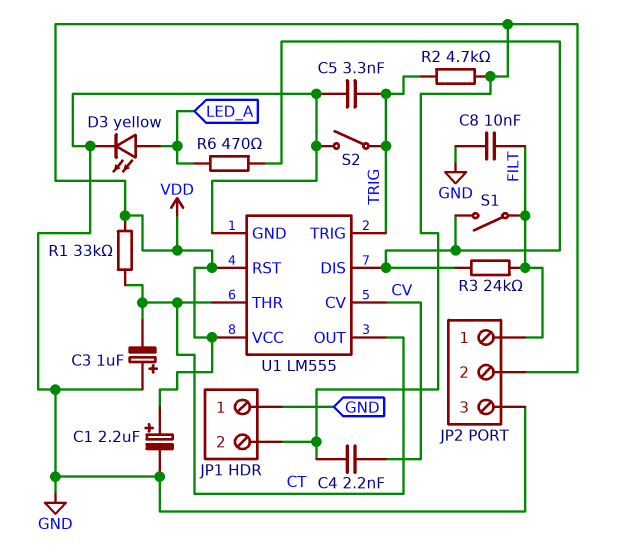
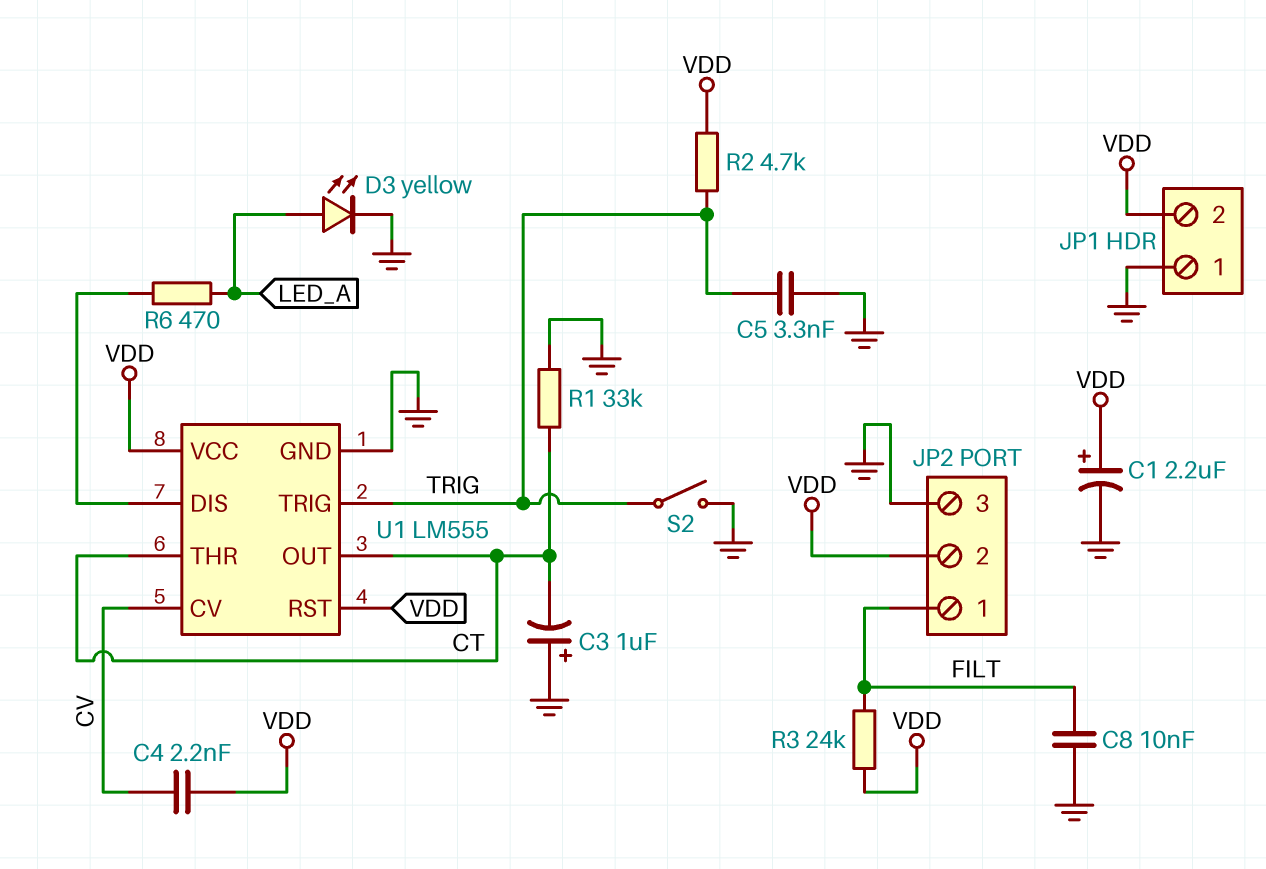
R1: 33k (CT, VDD) -> 33k (CT, GND)
R3: 24k (FILT, U1/DIS) -> 24k (FILT, VDD)
S1: switch (FILT, U1/DIS) -> none

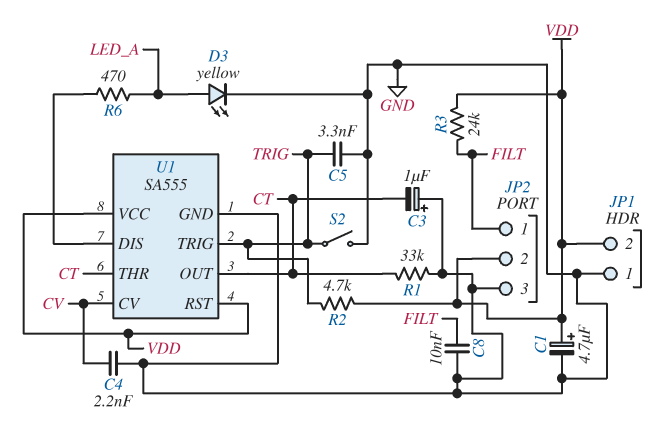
C1: 2.2uF (plus VDD, minus GND) -> 4.7uF (plus VDD, minus GND)
C4: 2.2nF (CV, VDD) -> 2.2nF (CV, GND)
U1: LM555 -> SA555

